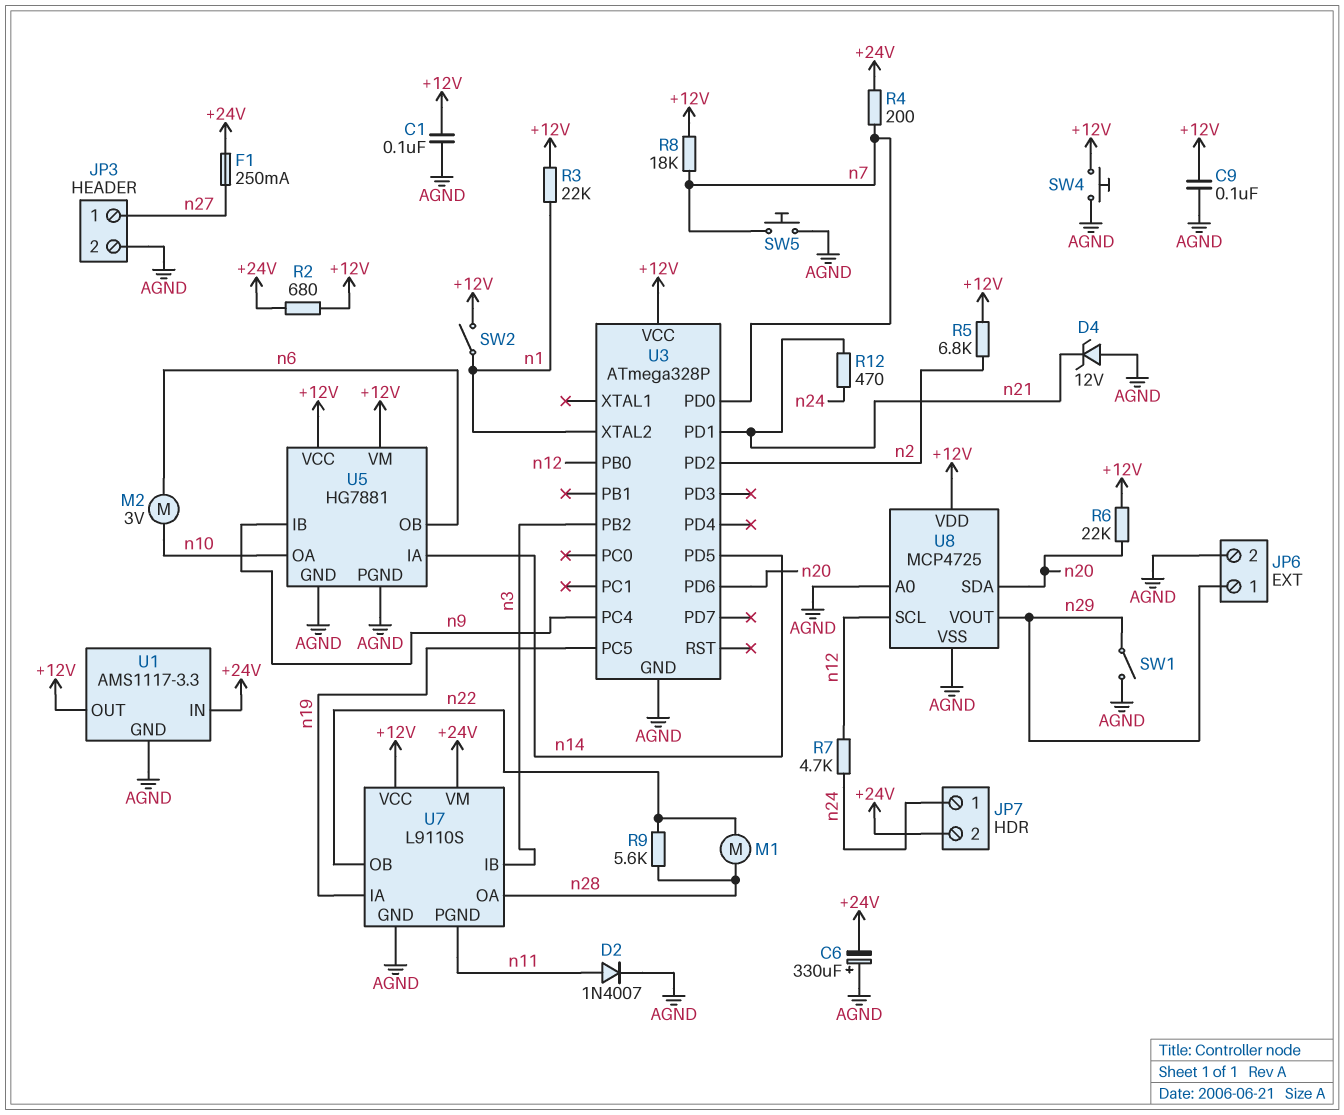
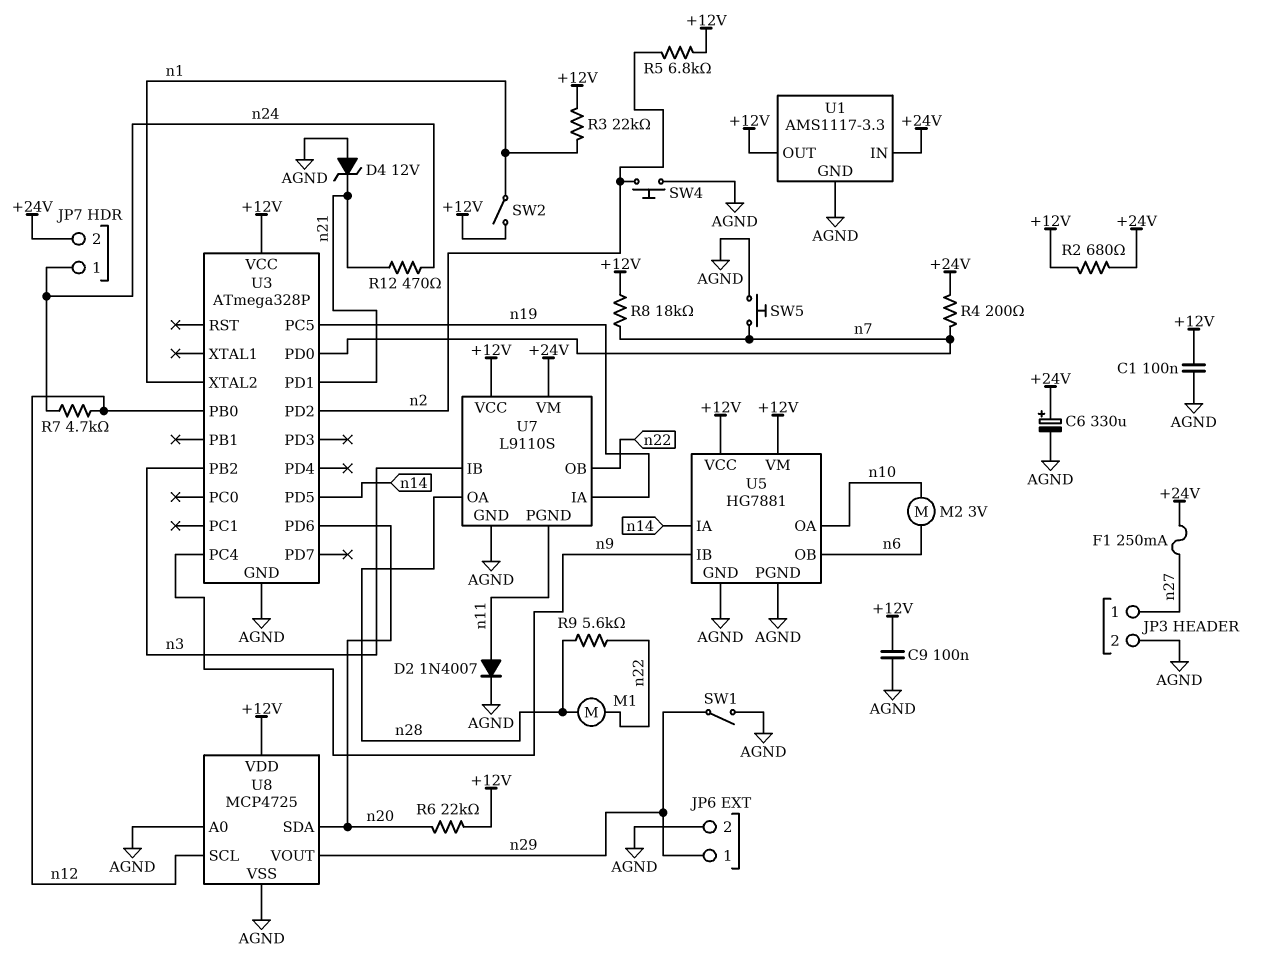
C6: 330uF (plus AGND, minus +24V) -> 330uF (plus +24V, minus AGND)
SW4: button (+12V, AGND) -> button (AGND, n2)

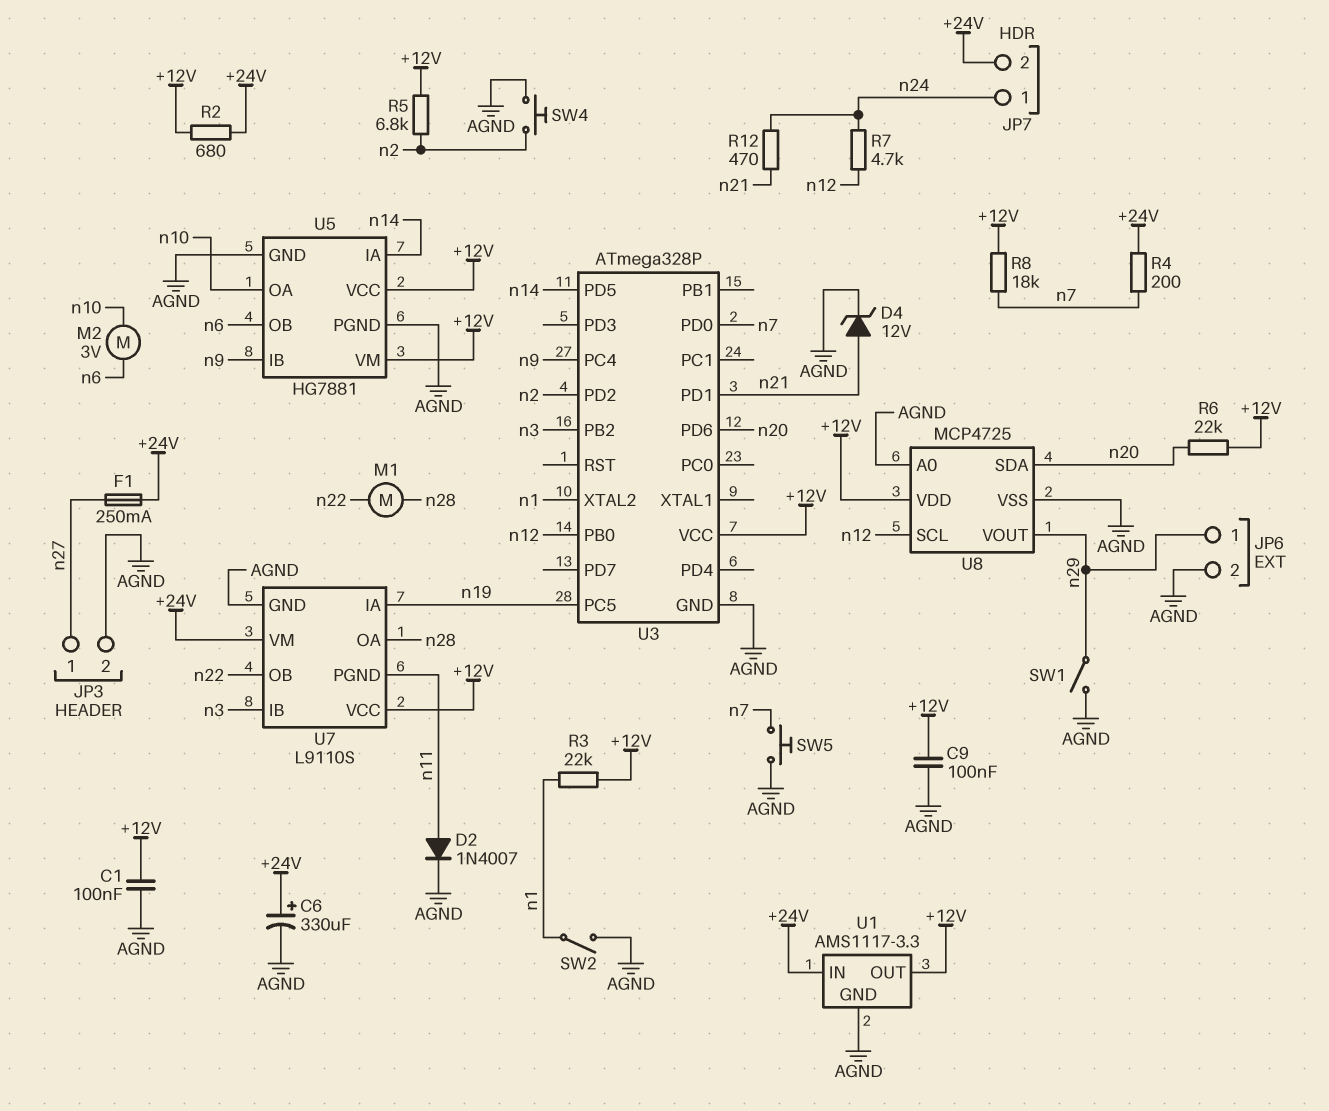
D4: zener 12V (A AGND, K n21) -> zener 12V (A n21, K AGND)
R9: 5.6k (n22, n28) -> none
SW2: switch (+12V, n1) -> switch (AGND, n1)

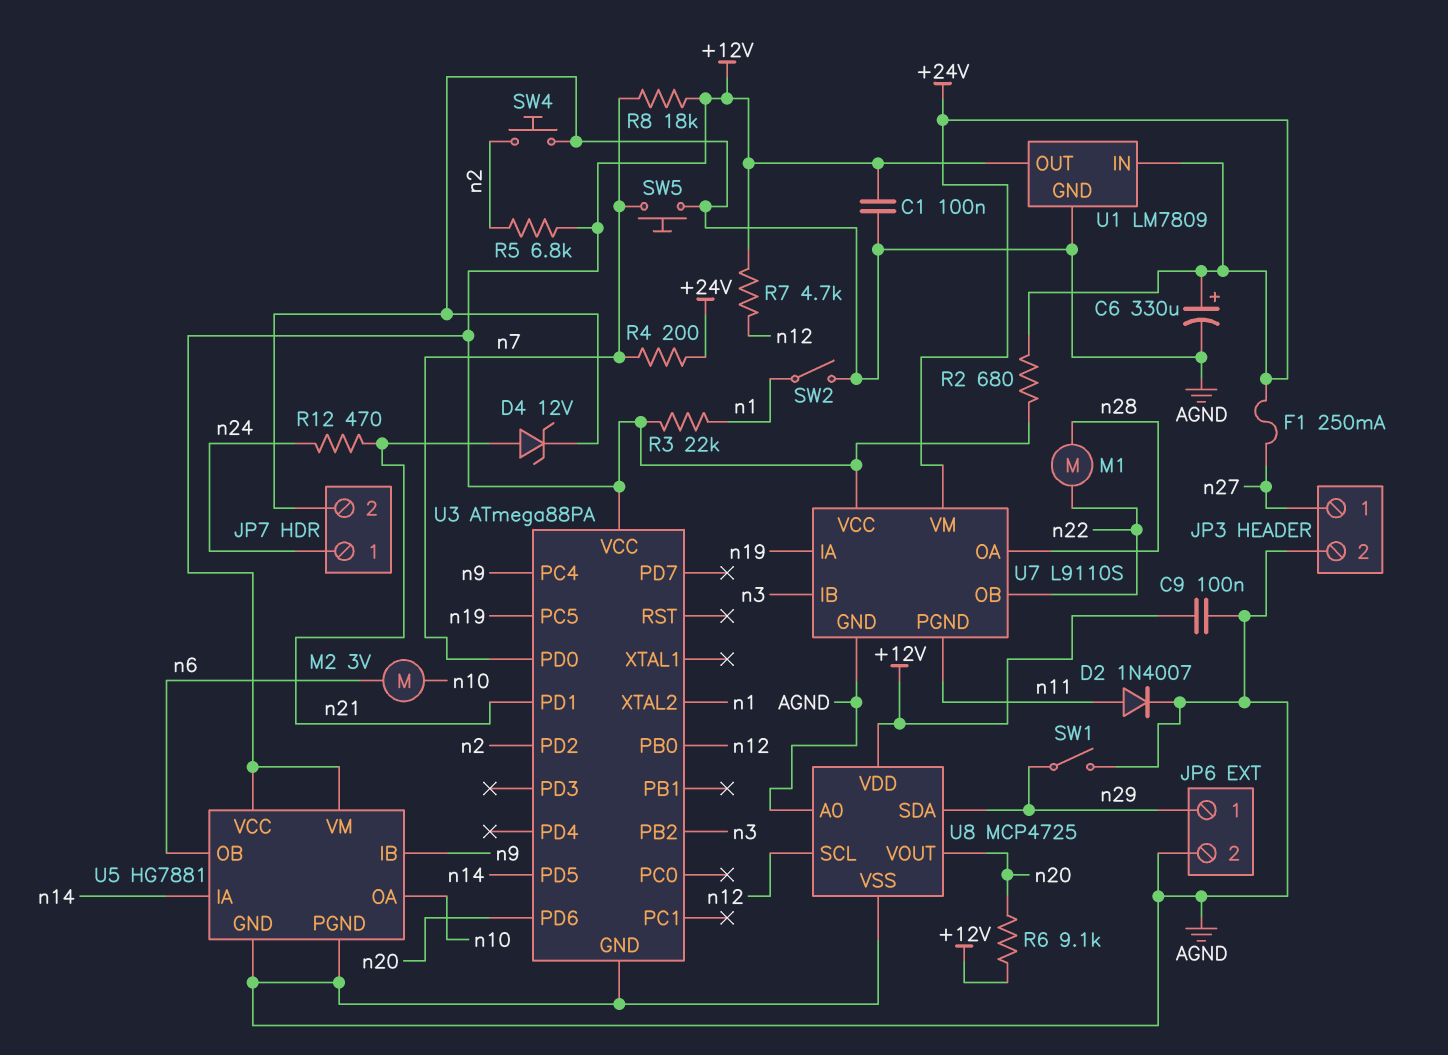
JP7 pin 2: +24V -> AGND
R6: 22k (+12V, n20) -> 9.1k (+12V, n20)
R7: 4.7k (n12, n24) -> 4.7k (+12V, n12)
U1: AMS1117-3.3 -> LM7809
U3: ATmega328P -> ATmega88PA
U8 pin SDA: n20 -> n29
U8 pin VOUT: n29 -> n20

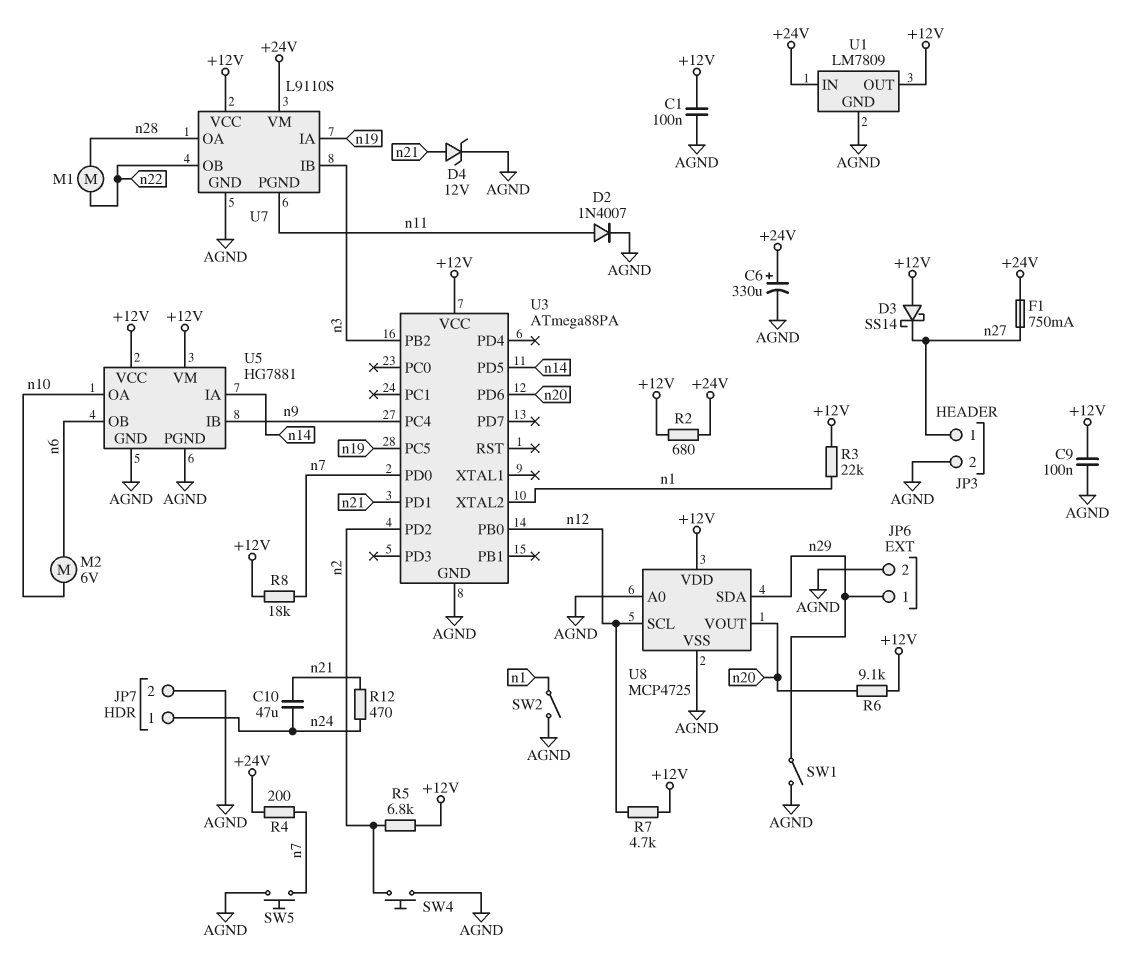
C10: none -> 47uF (n21, n24)
D3: none -> schottky SS14 (A +12V, K n27)
F1: 250mA (+24V, n27) -> 750mA (+24V, n27)
M2: motor 3V (n6, n10) -> motor 6V (n6, n10)

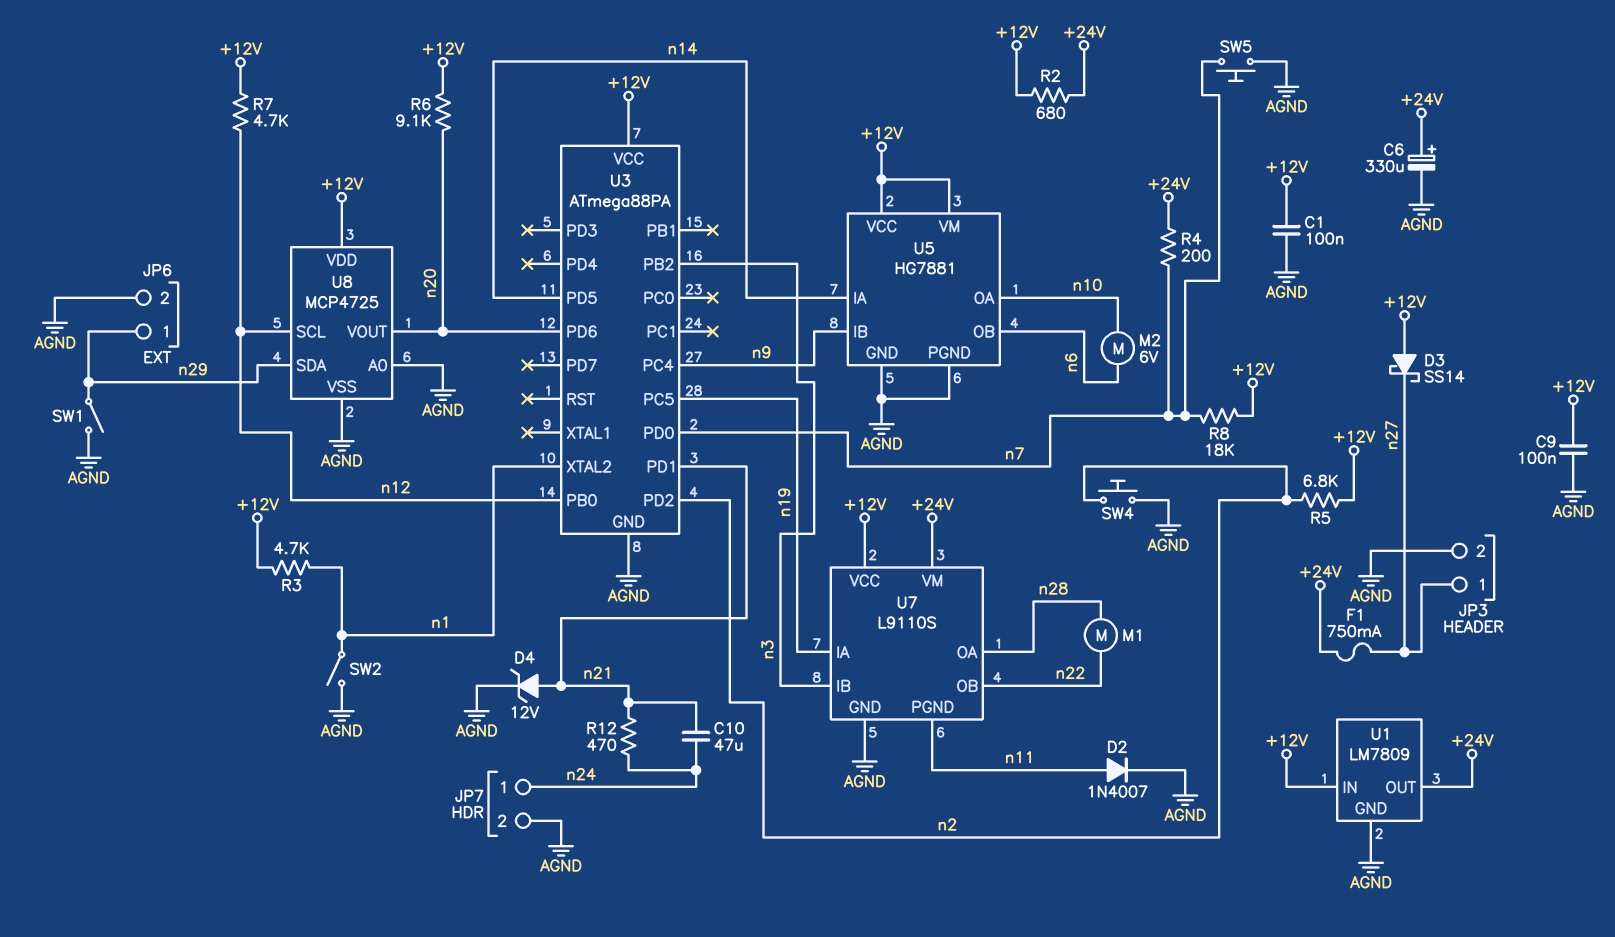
R3: 22k (+12V, n1) -> 4.7k (+12V, n1)
U1 pin IN: +24V -> +12V
U1 pin OUT: +12V -> +24V

